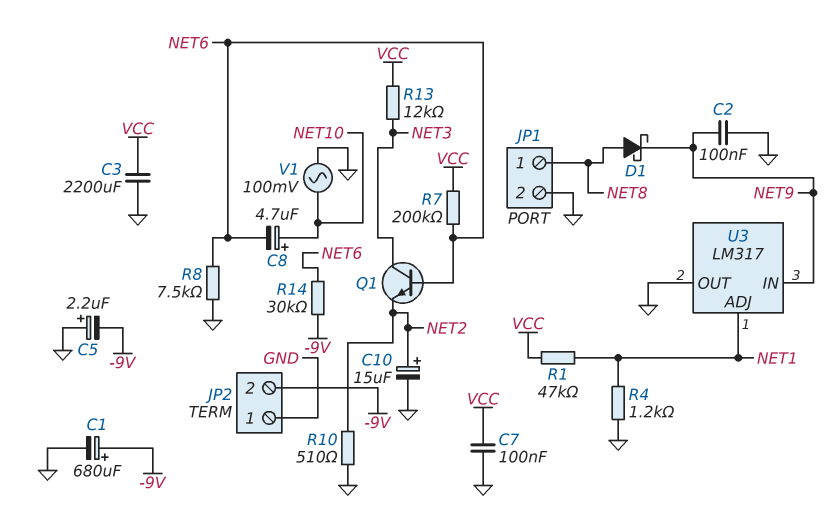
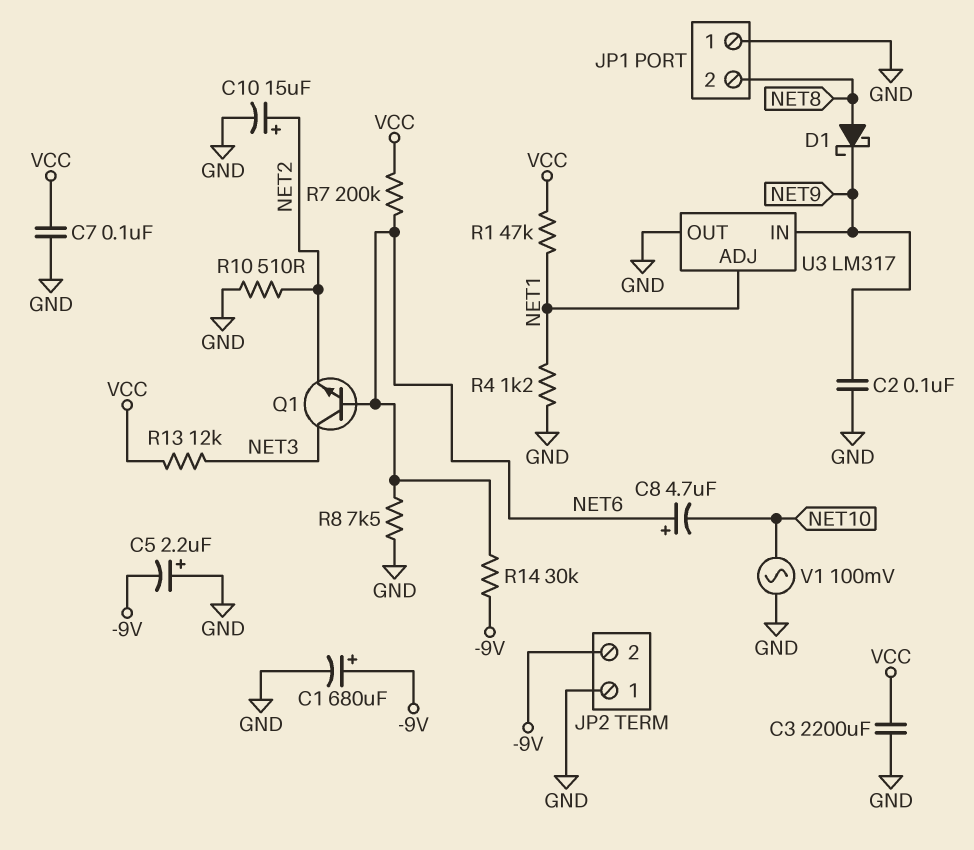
C8: 4.7uF (plus NET10, minus NET6) -> 4.7uF (plus NET6, minus NET10)
JP1 pin 1: NET8 -> GND
JP1 pin 2: GND -> NET8

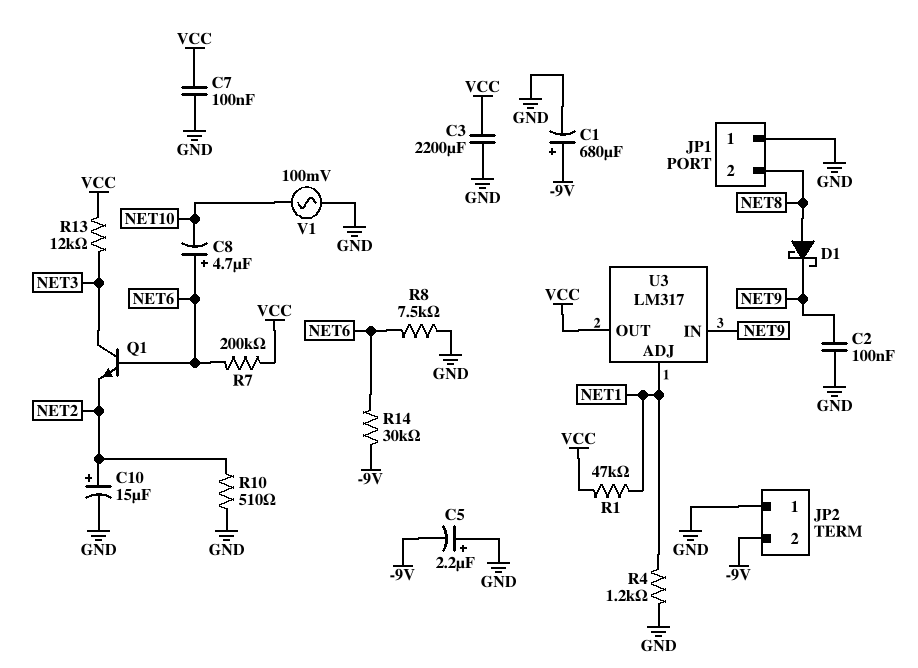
U3 pin OUT: GND -> VCC

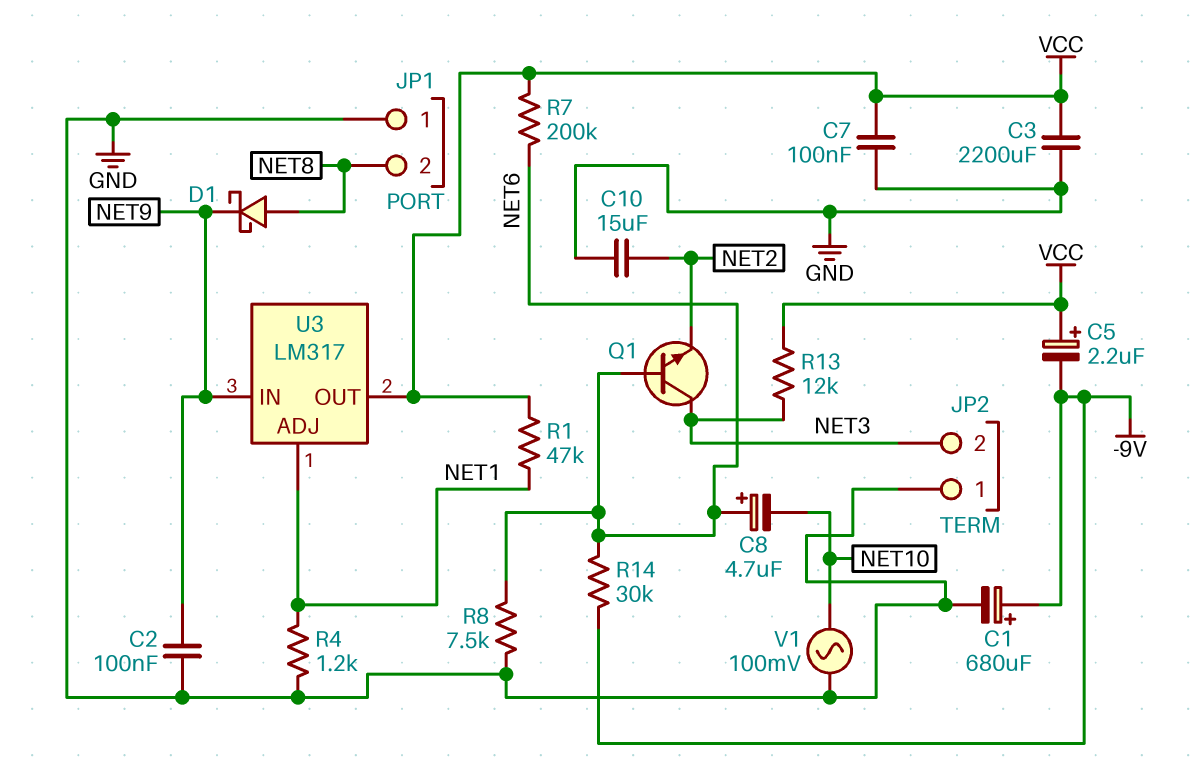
C5: 2.2uF (plus GND, minus -9V) -> 2.2uF (plus VCC, minus -9V)
C10: 15uF (plus NET2, minus GND) -> 15uF (GND, NET2)
JP2 pin 2: -9V -> NET3
R10: 510 (GND, NET2) -> none

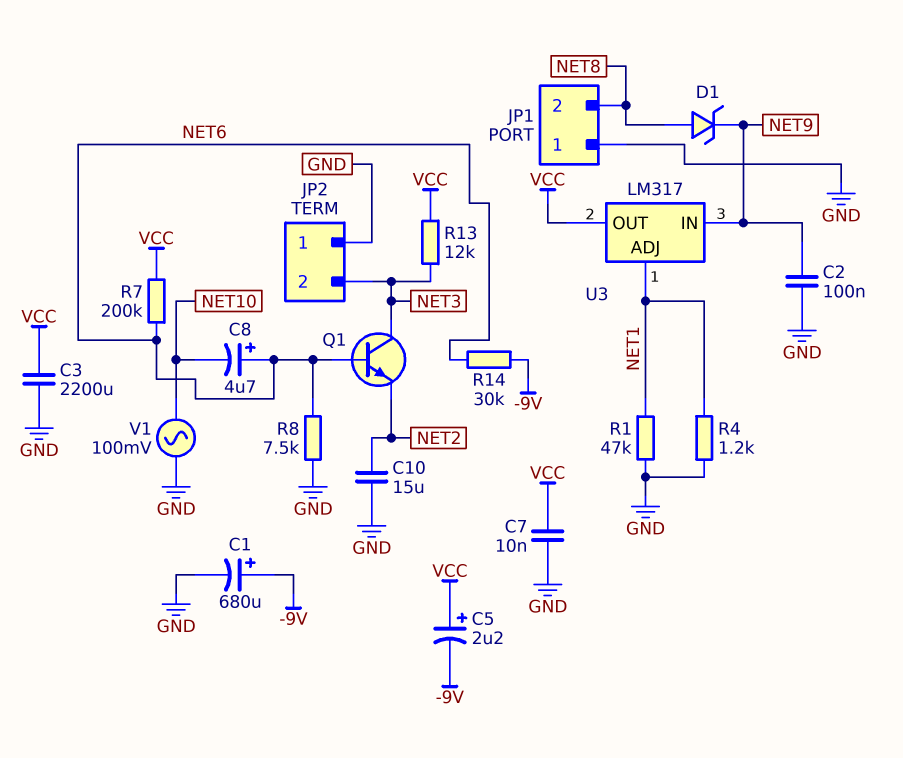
C7: 100nF (GND, VCC) -> 10nF (GND, VCC)
D1: schottky (A NET8, K NET9) -> zener (A NET8, K NET9)
R1: 47k (NET1, VCC) -> 47k (GND, NET1)

